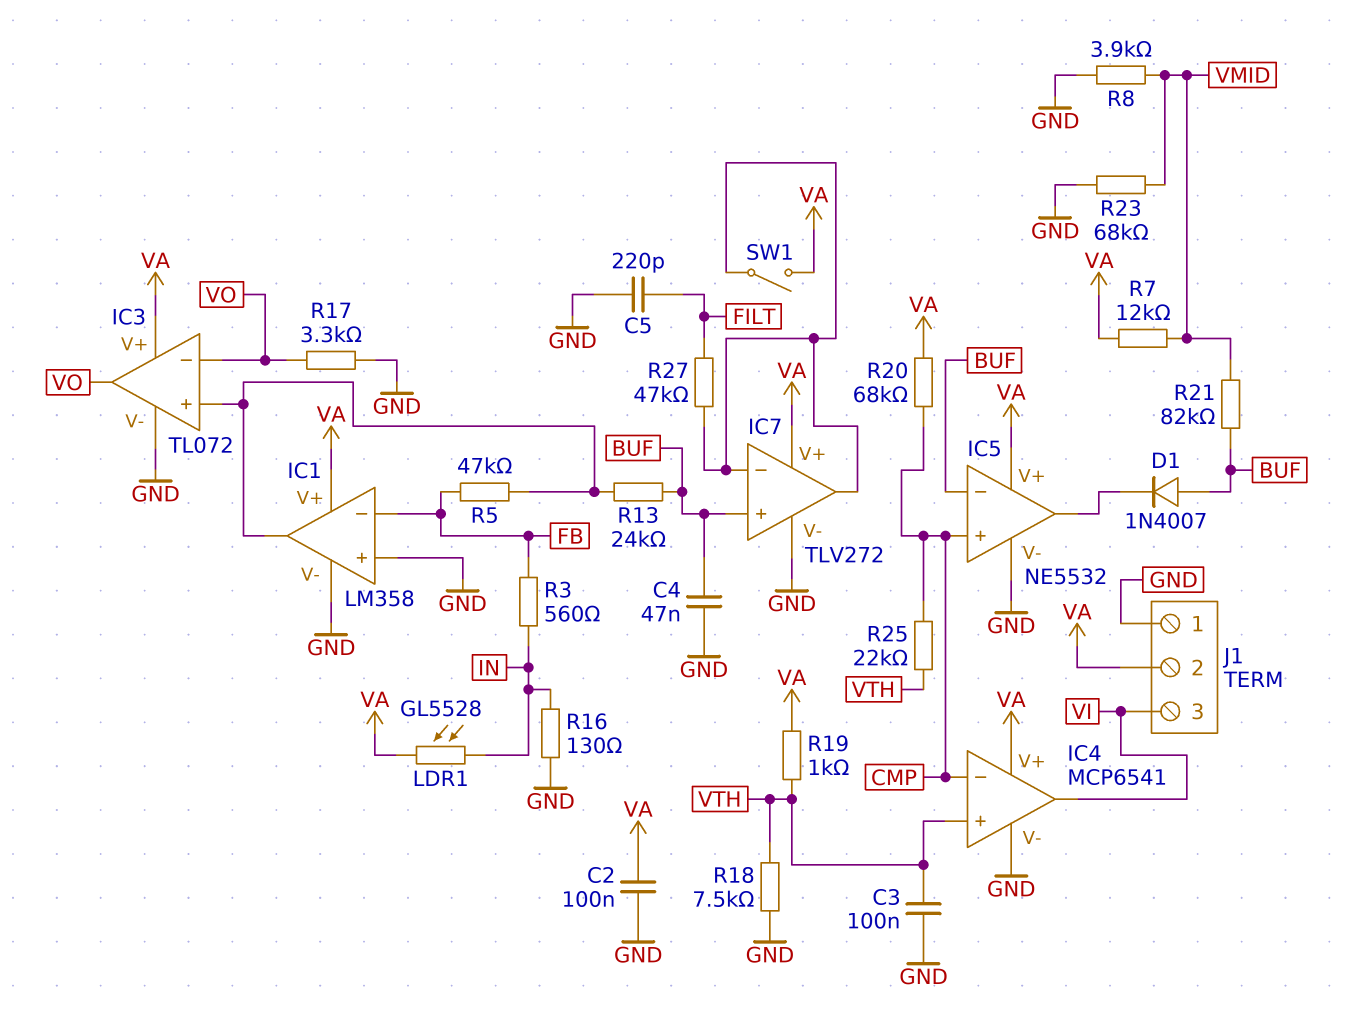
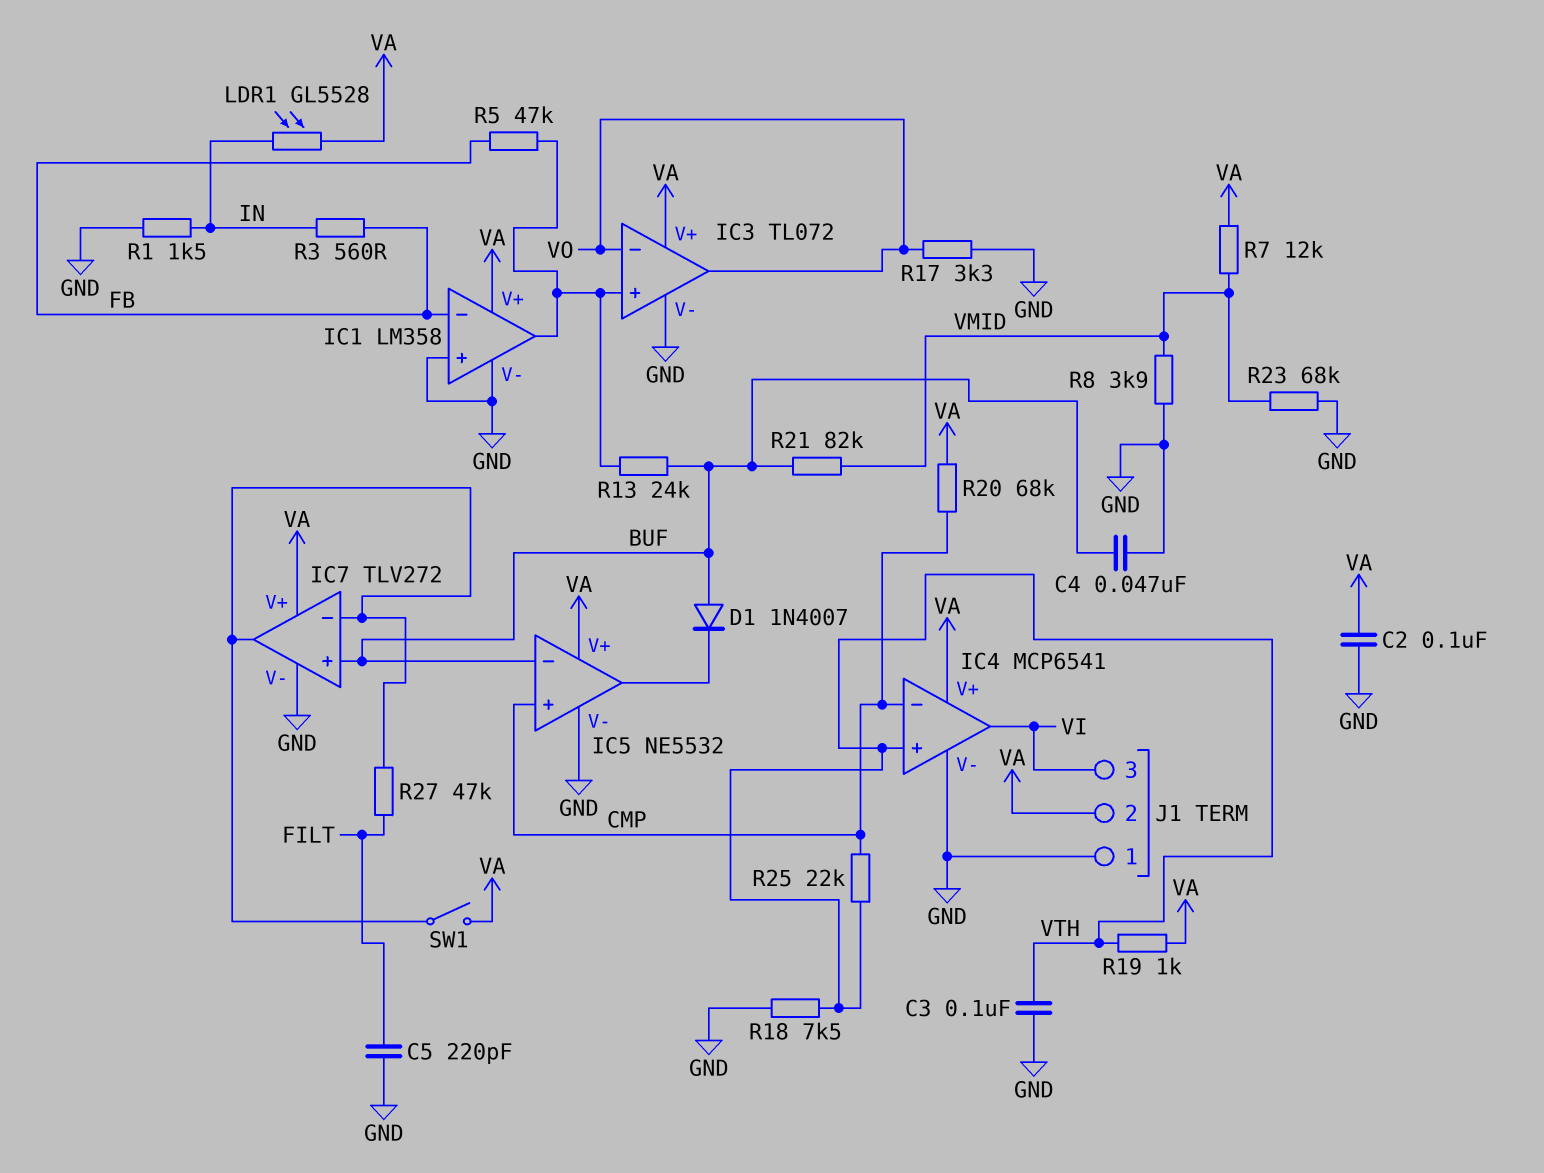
R1: none -> 1.5k (GND, IN)
R16: 130 (GND, IN) -> none

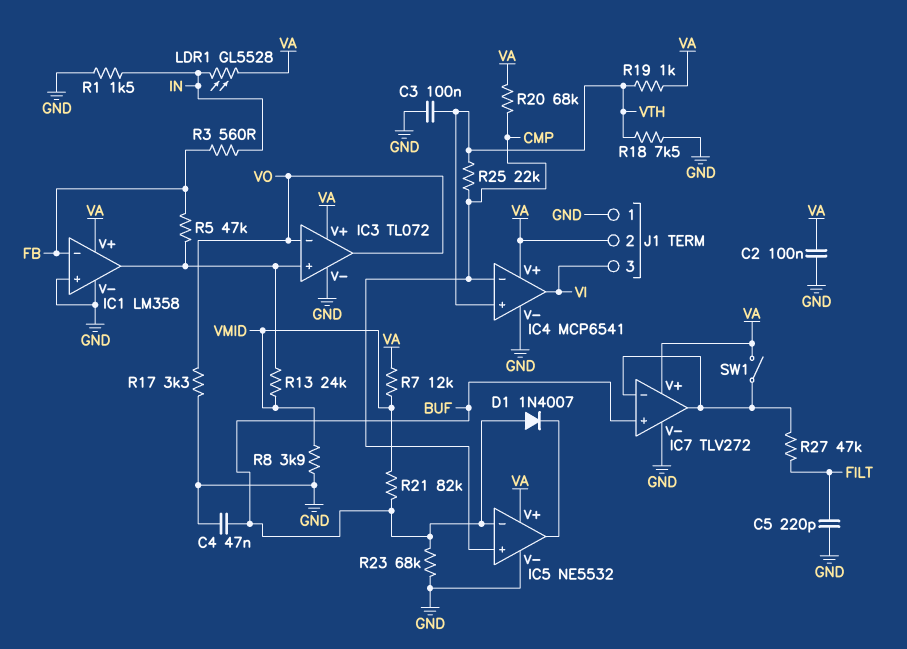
R13: 24k (BUF, IC1/out) -> 24k (IC1/out, VMID)
R23: 68k (GND, VMID) -> 68k (BUF, GND)

